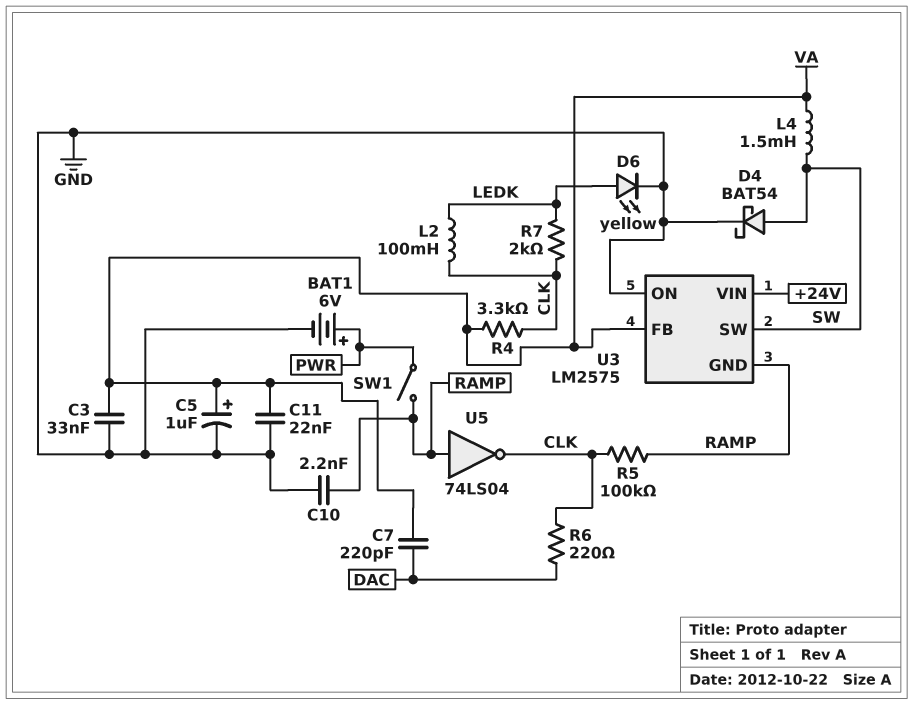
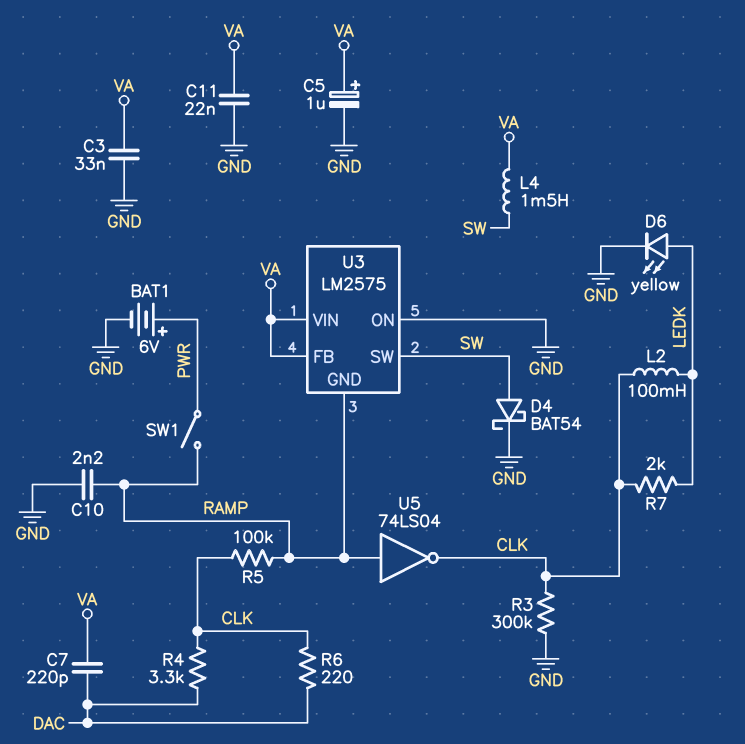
R3: none -> 300k (CLK, GND)
R4: 3.3k (CLK, VA) -> 3.3k (CLK, DAC)
U3 pin VIN: +24V -> VA

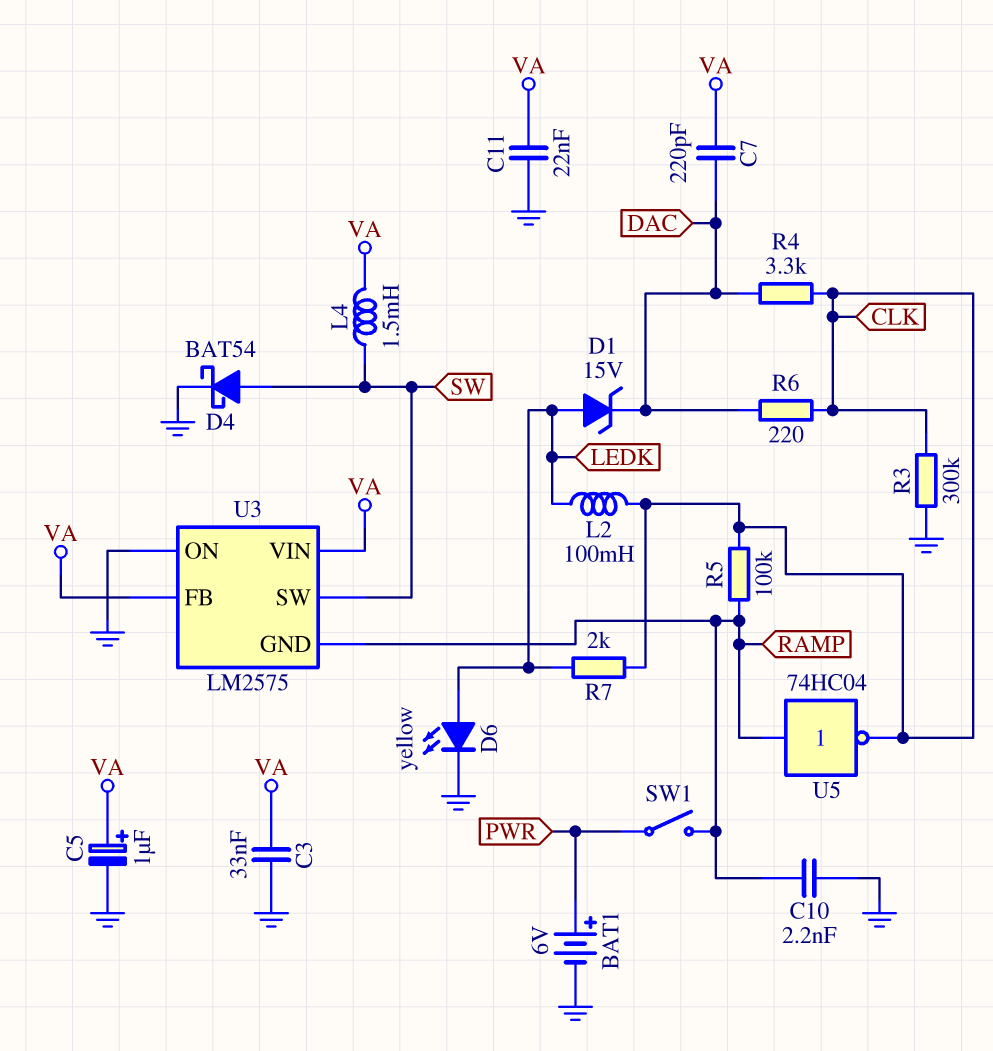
D1: none -> zener 15V (A LEDK, K DAC)
U5: NOT 74LS04 (in RAMP, out CLK) -> NOT 74HC04 (in RAMP, out CLK)

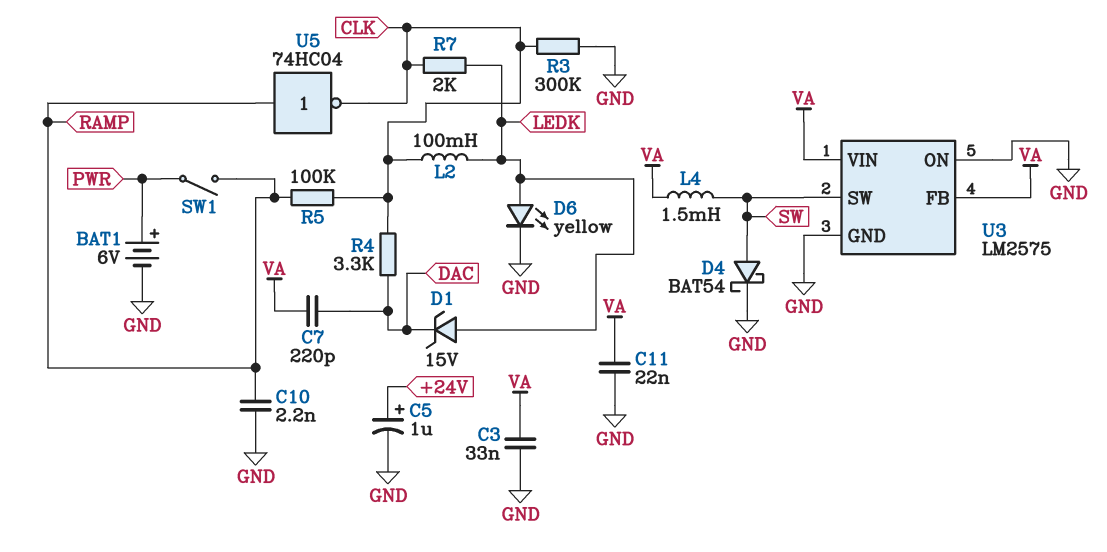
C5: 1uF (plus VA, minus GND) -> 1uF (plus +24V, minus GND)
R6: 220 (CLK, DAC) -> none
U3 pin GND: RAMP -> GND

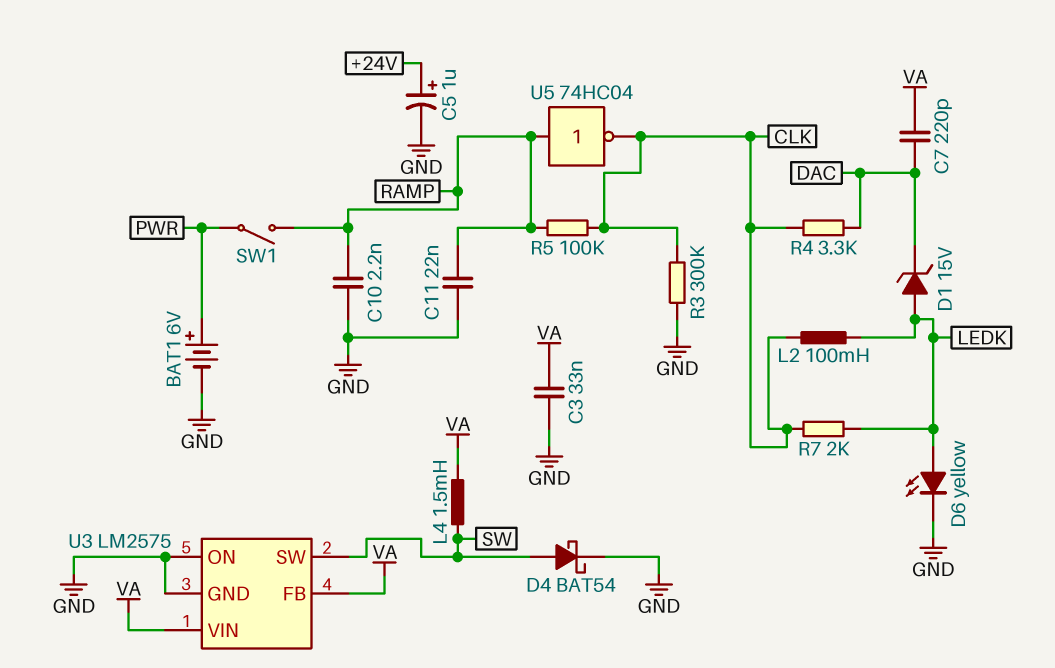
C11: 22nF (GND, VA) -> 22nF (GND, RAMP)

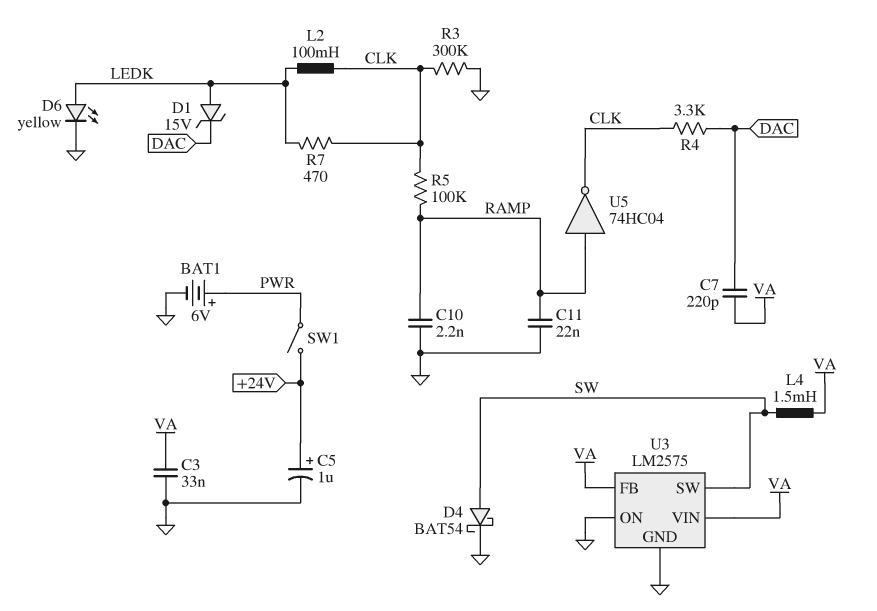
R7: 2k (CLK, LEDK) -> 470 (CLK, LEDK)
SW1: switch (PWR, RAMP) -> switch (+24V, PWR)

